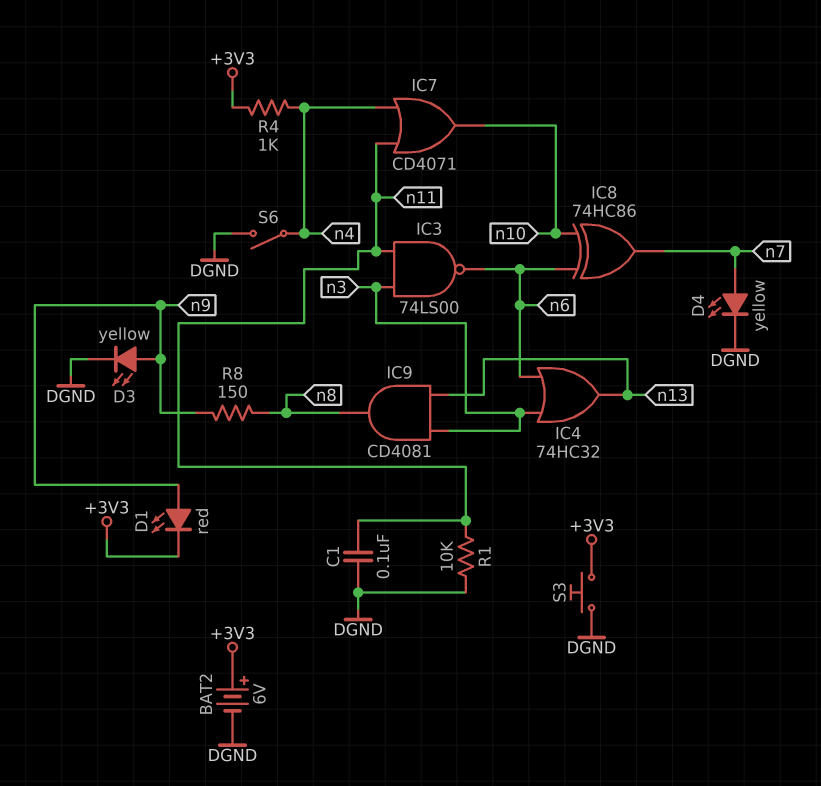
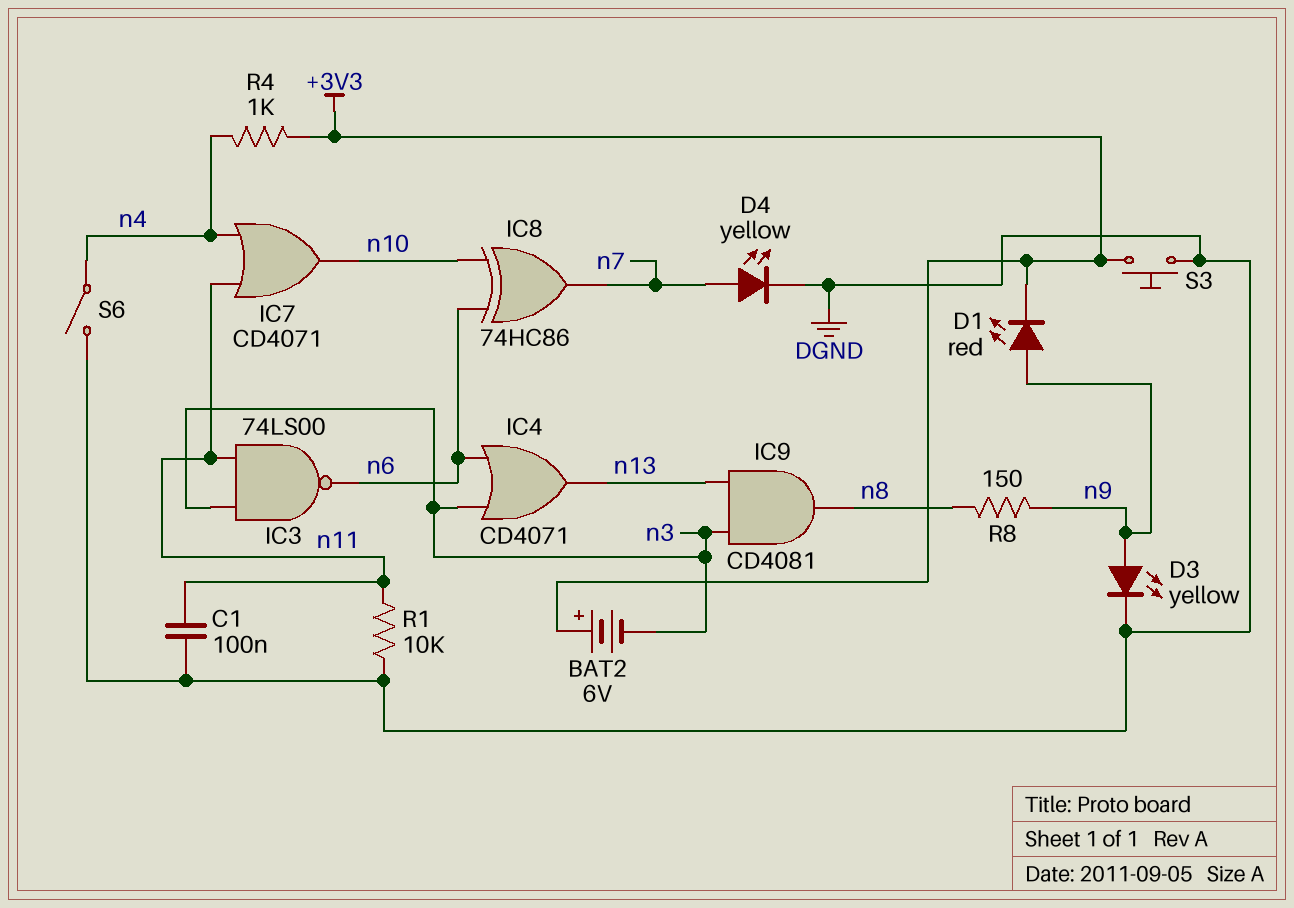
BAT2: 6V (plus +3V3, minus DGND) -> 6V (plus +3V3, minus n3)
IC4: OR 74HC32 (in n3, in n6, out n13) -> OR CD4071 (in n3, in n6, out n13)

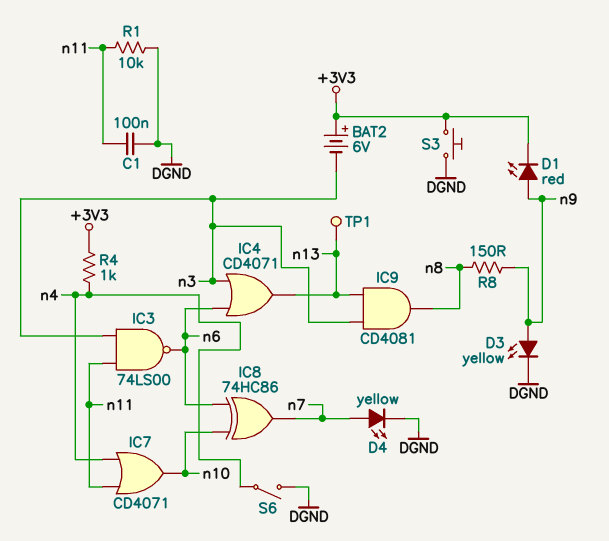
TP1: none -> test point (n13)

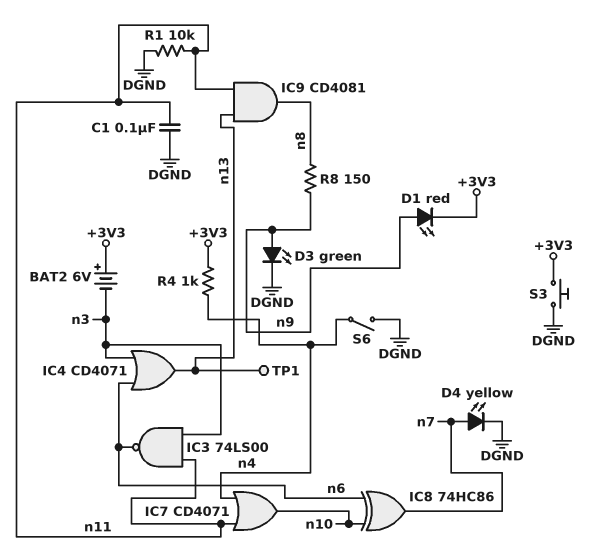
D3: LED yellow (A n9, K DGND) -> LED green (A n9, K DGND)
IC9: AND CD4081 (in n3, in n13, out n8) -> AND CD4081 (in n11, in n13, out n8)

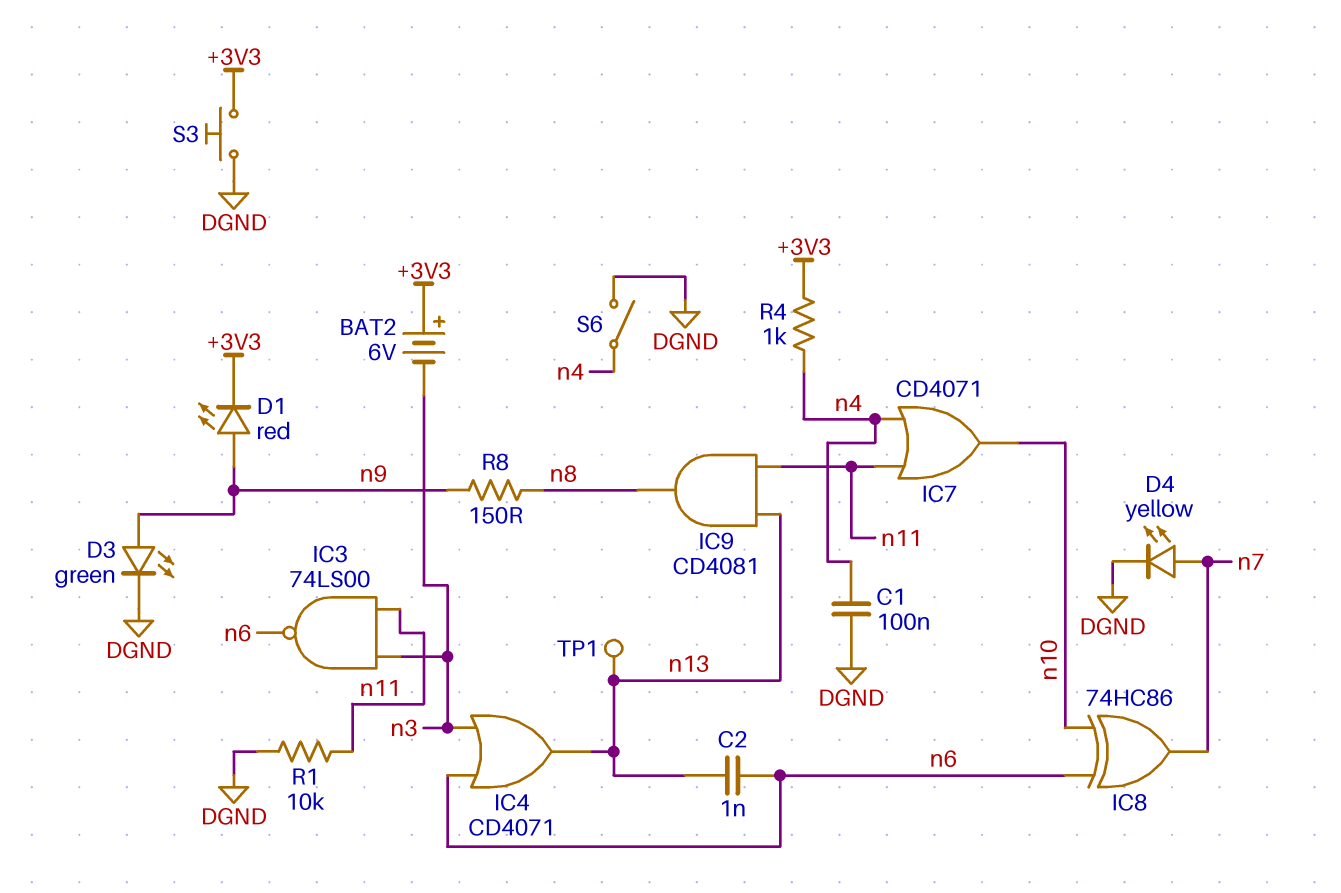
C1: 100nF (DGND, n11) -> 100nF (DGND, n4)
C2: none -> 1nF (n6, n13)

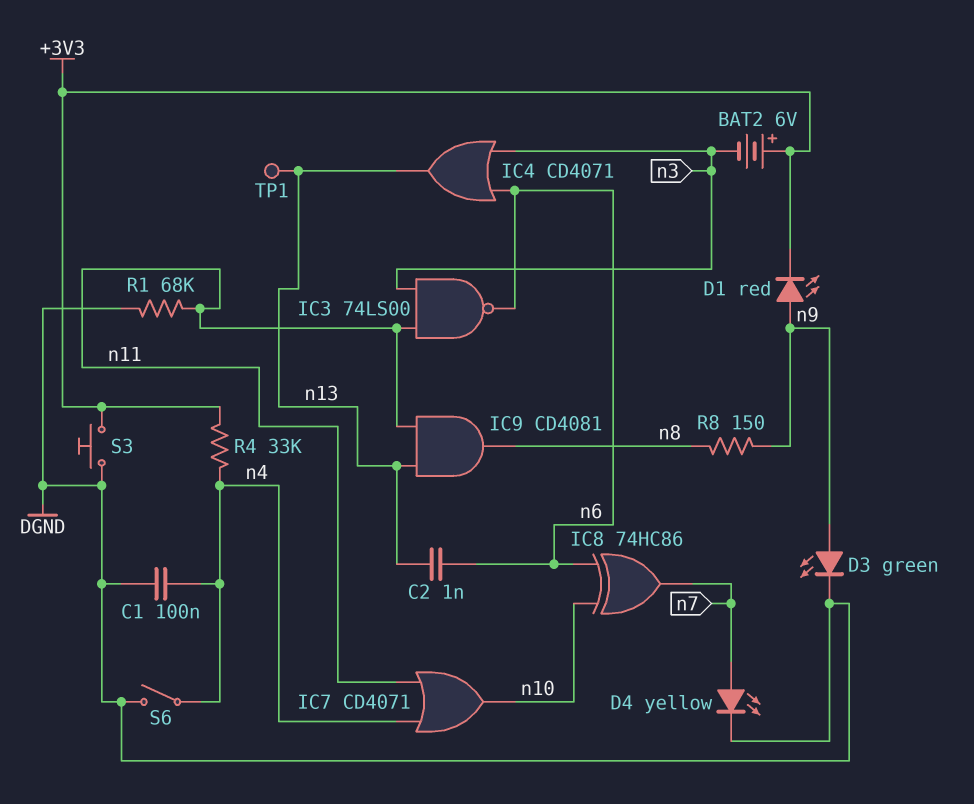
R1: 10k (DGND, n11) -> 68k (DGND, n11)
R4: 1k (+3V3, n4) -> 33k (+3V3, n4)

